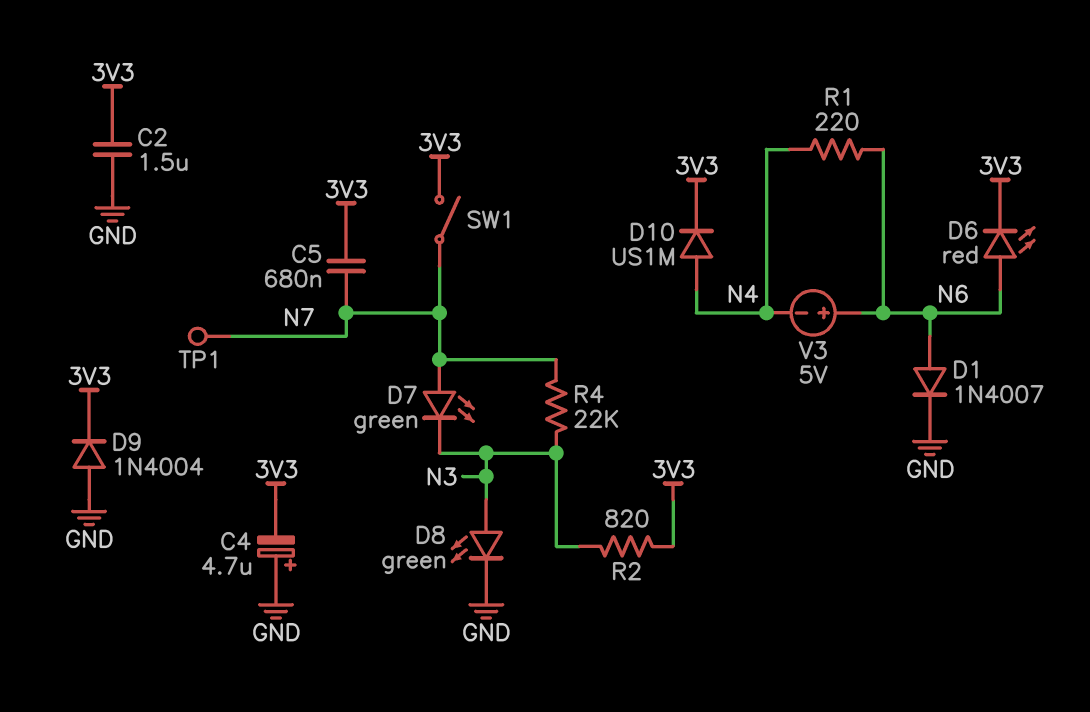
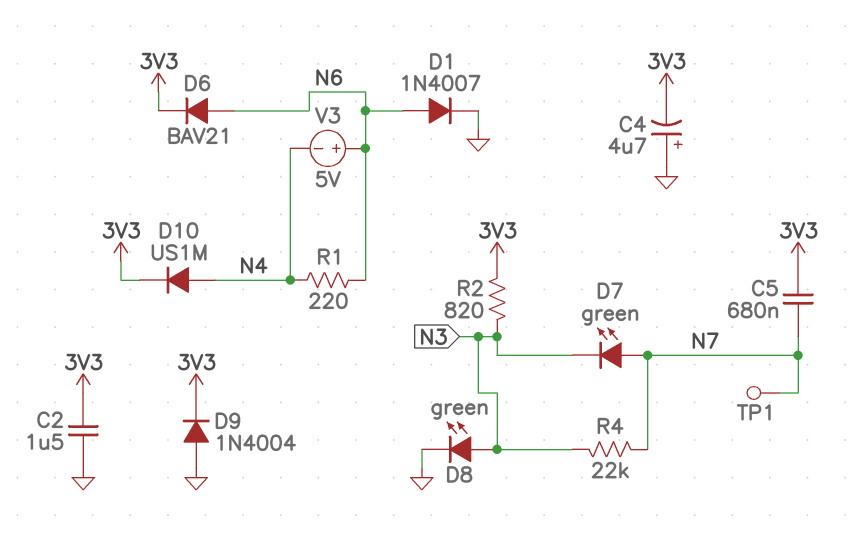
D6: LED red (A N6, K 3V3) -> diode BAV21 (A N6, K 3V3)
SW1: switch (3V3, N7) -> none

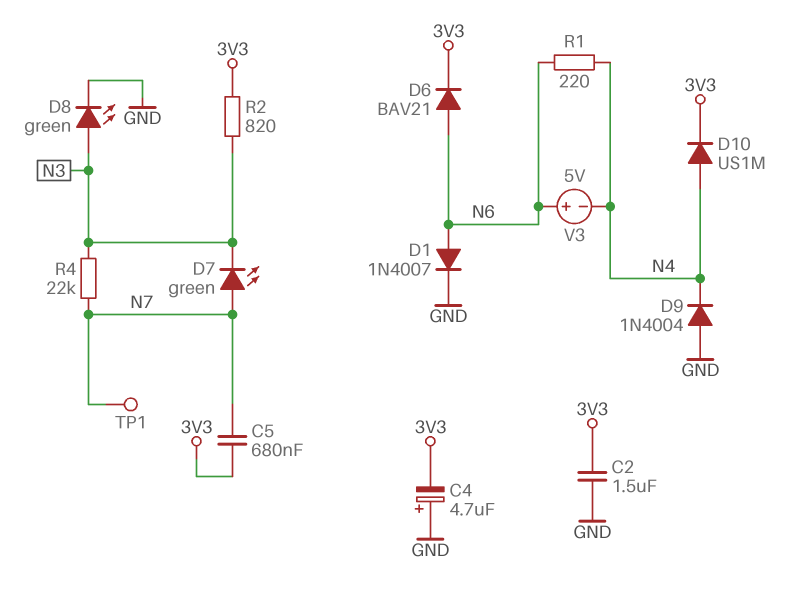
D9: diode 1N4004 (A GND, K 3V3) -> diode 1N4004 (A GND, K N4)

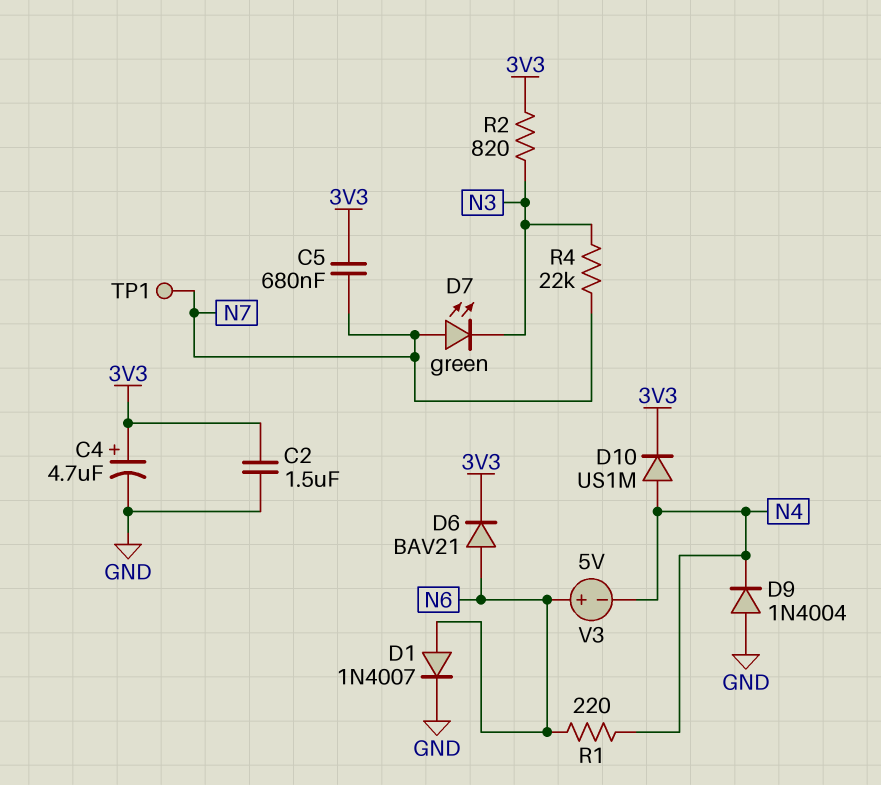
C4: 4.7uF (plus GND, minus 3V3) -> 4.7uF (plus 3V3, minus GND)
D8: LED green (A N3, K GND) -> none

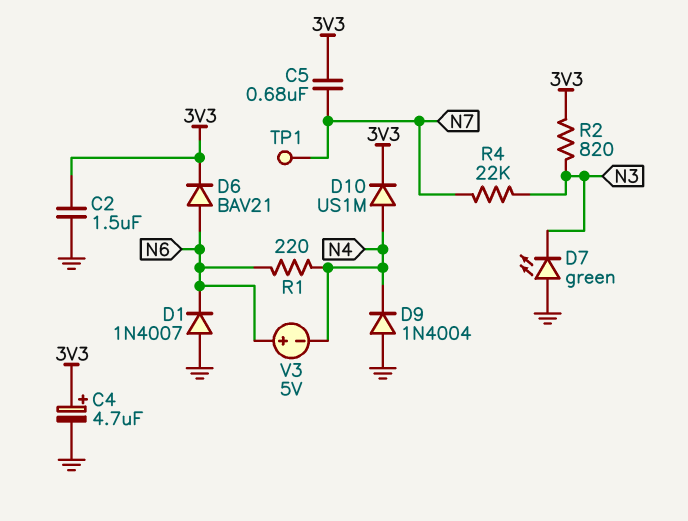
D1: diode 1N4007 (A N6, K GND) -> diode 1N4007 (A GND, K N6)
D7: LED green (A N7, K N3) -> LED green (A GND, K N3)

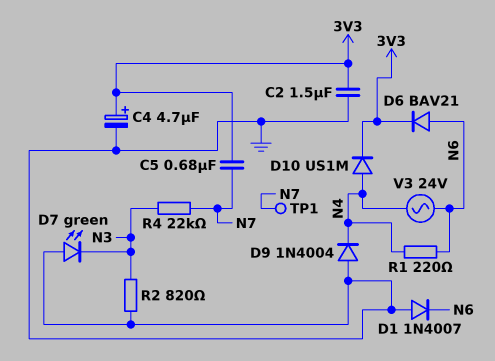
R2: 820 (3V3, N3) -> 820 (GND, N3)
V3: 5V (plus N6, minus N4) -> AC 24V (N4, N6)

